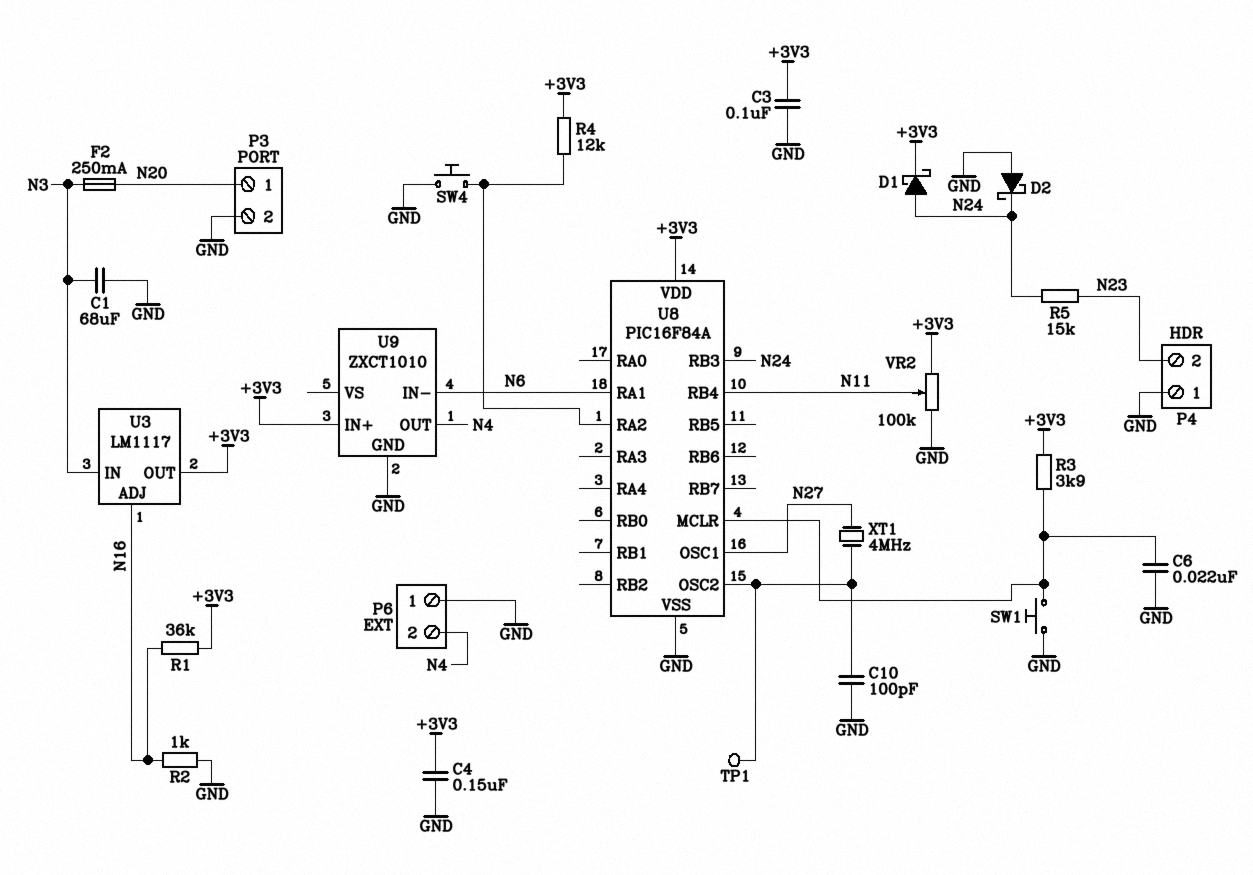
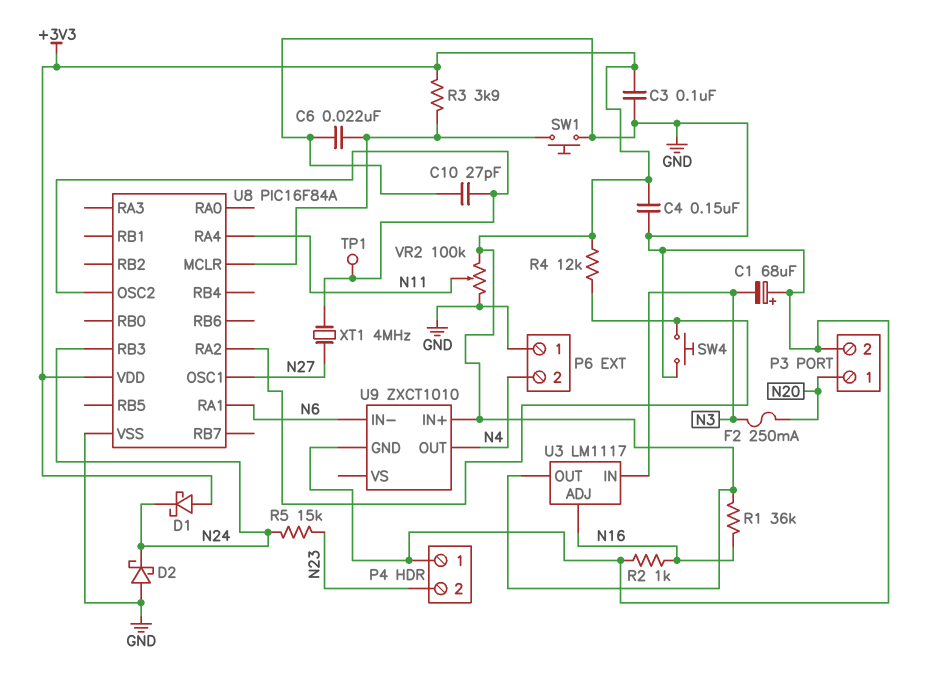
C1: 68uF (GND, N3) -> 68uF (plus GND, minus N3)
C10: 100pF (GND, U8/OSC2) -> 27pF (GND, U8/OSC2)
D1: schottky (A N24, K +3V3) -> schottky (A +3V3, K N24)
U8 pin RA4: none -> N11
U8 pin RB4: N11 -> none

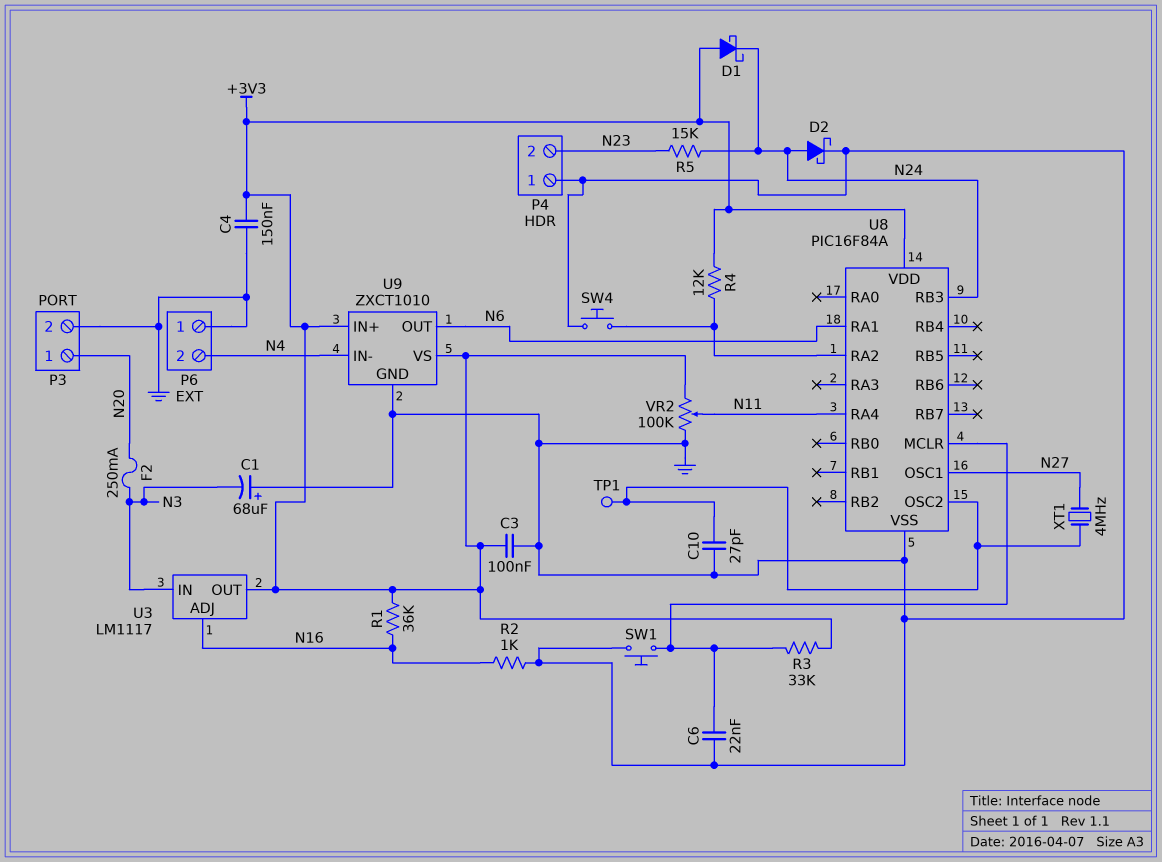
D2: schottky (A GND, K N24) -> schottky (A N24, K GND)
R3: 3.9k (+3V3, U8/MCLR) -> 33k (+3V3, U8/MCLR)
U9 pin IN-: N6 -> N4
U9 pin OUT: N4 -> N6
U9 pin VS: none -> +3V3

